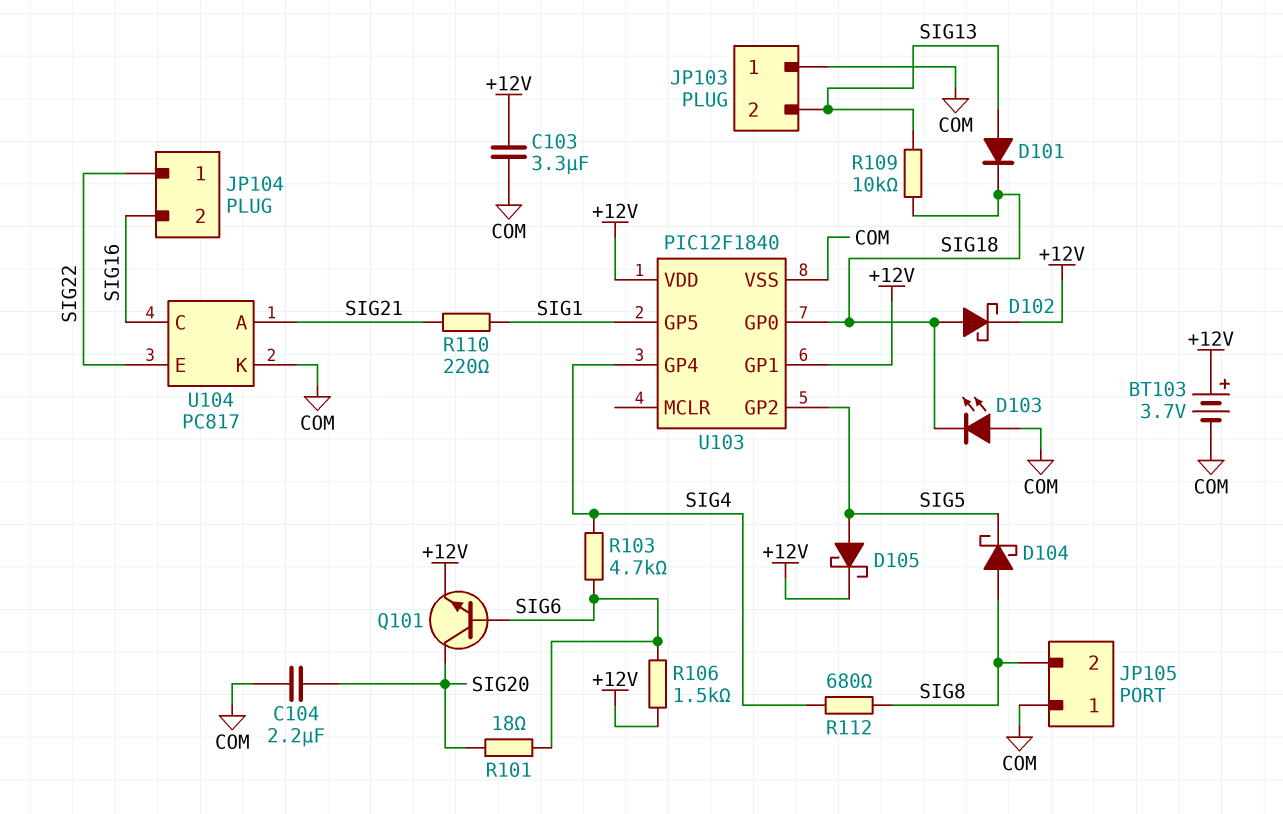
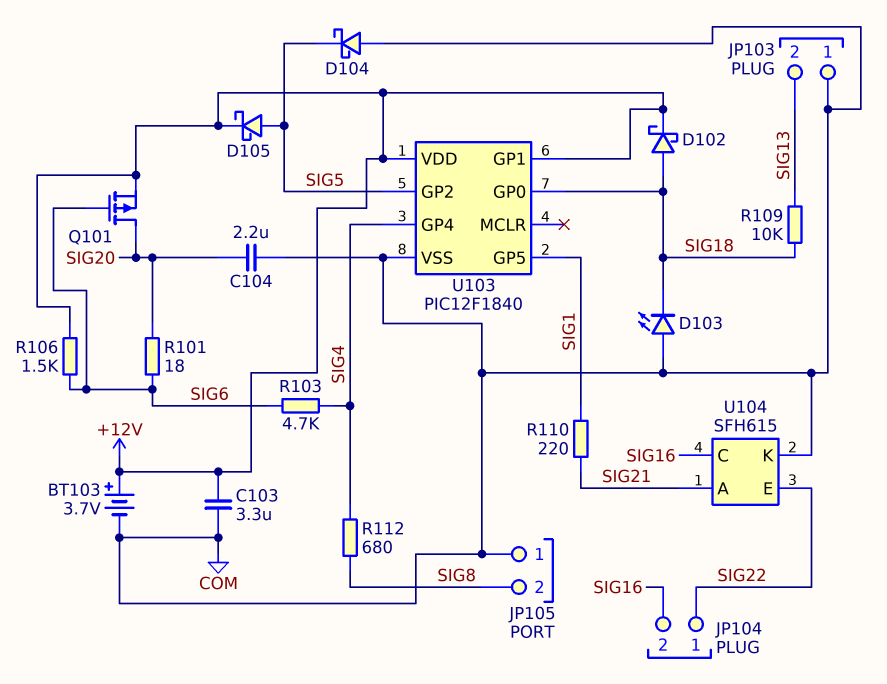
D101: diode (A SIG13, K SIG18) -> none
D104: schottky (A SIG8, K SIG5) -> schottky (A COM, K SIG5)
Q101: NPN (B SIG6, C SIG20, E +12V) -> PMOS (G SIG6, D SIG20, S +12V)
U104: PC817 -> SFH615

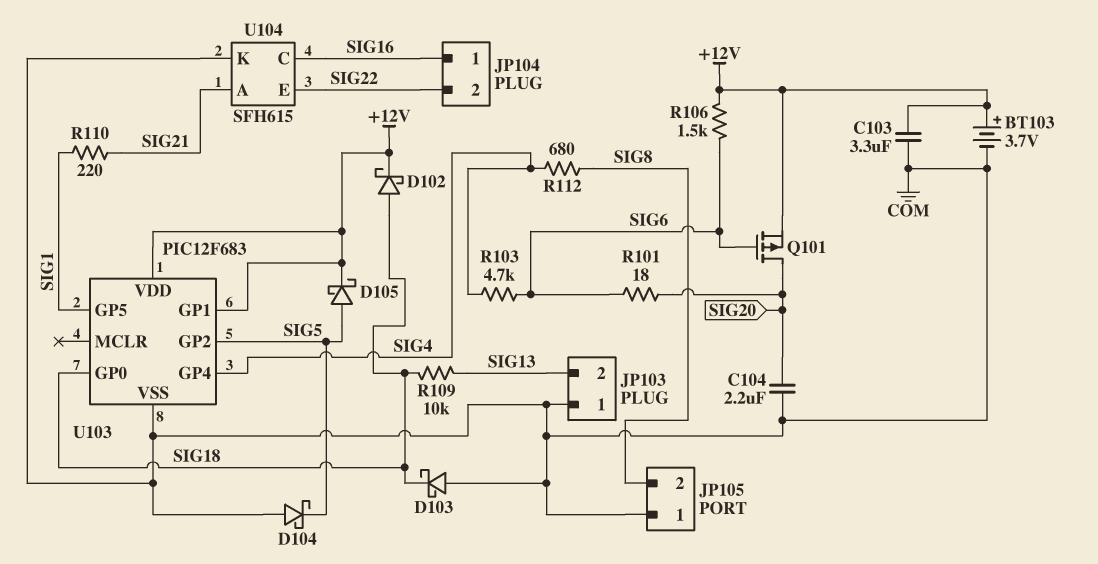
D103: LED (A COM, K SIG18) -> schottky (A COM, K SIG18)
JP104 pin 1: SIG22 -> SIG16
JP104 pin 2: SIG16 -> SIG22
U103: PIC12F1840 -> PIC12F683

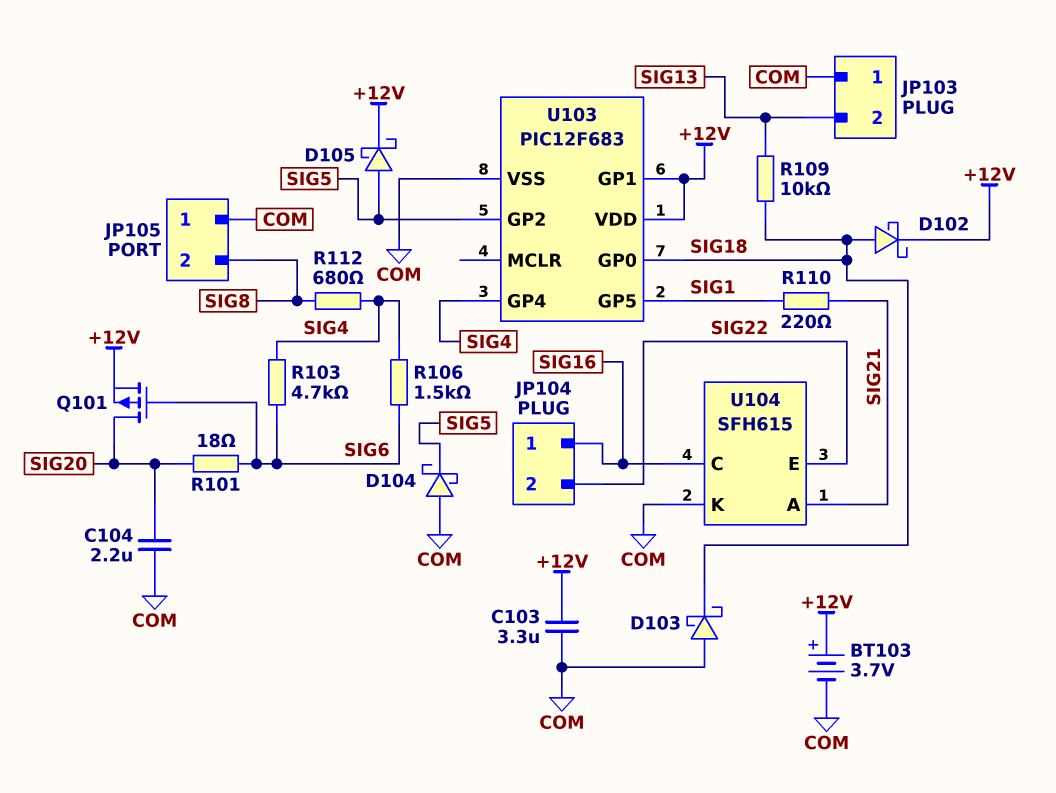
R106: 1.5k (+12V, SIG6) -> 1.5k (SIG4, SIG6)

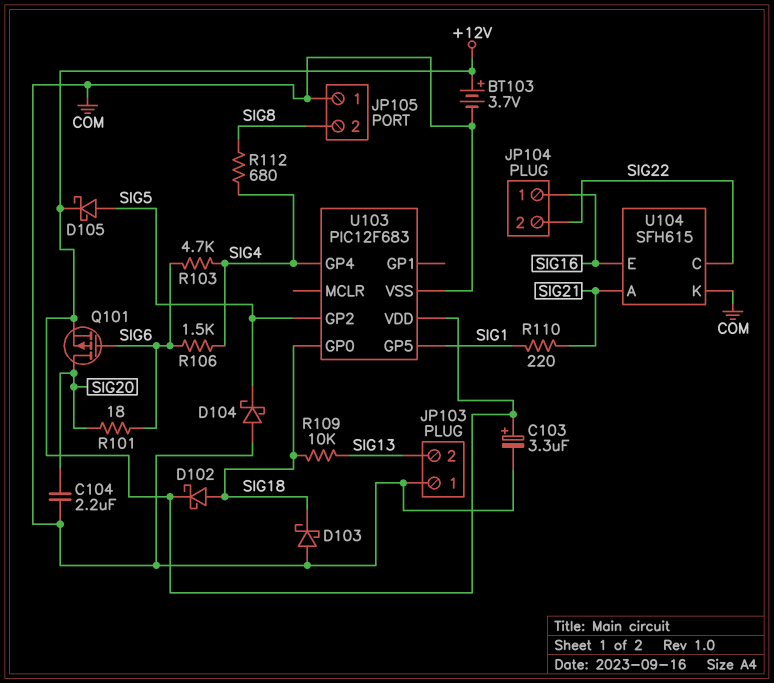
C103: 3.3uF (+12V, COM) -> 3.3uF (plus +12V, minus COM)
U103 pin GP1: +12V -> none
U104 pin C: SIG16 -> SIG22
U104 pin E: SIG22 -> SIG16

